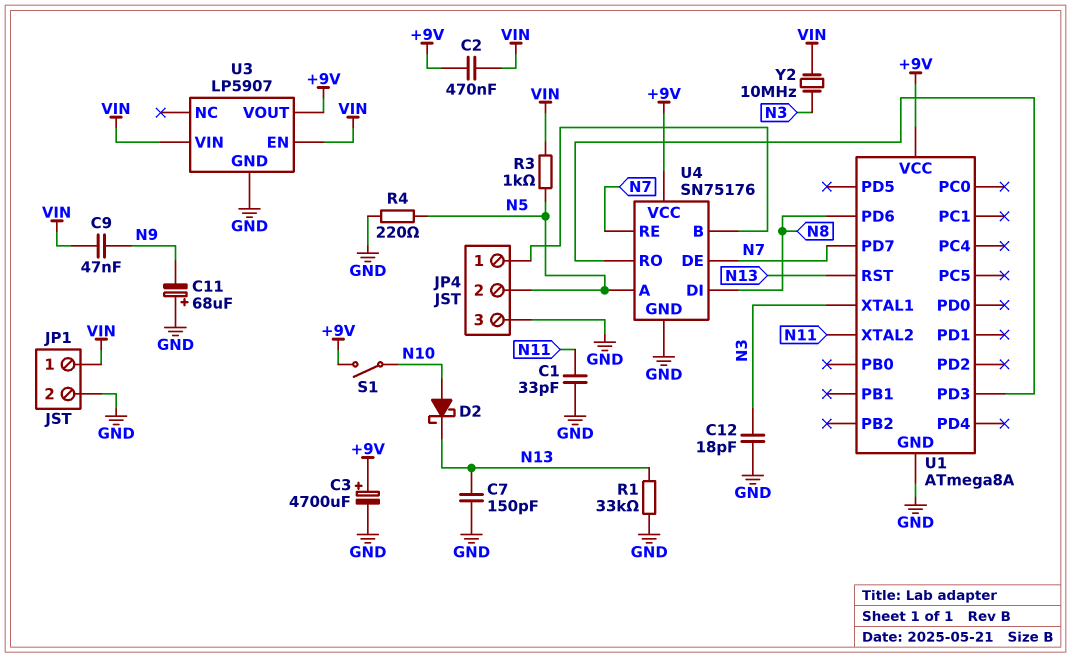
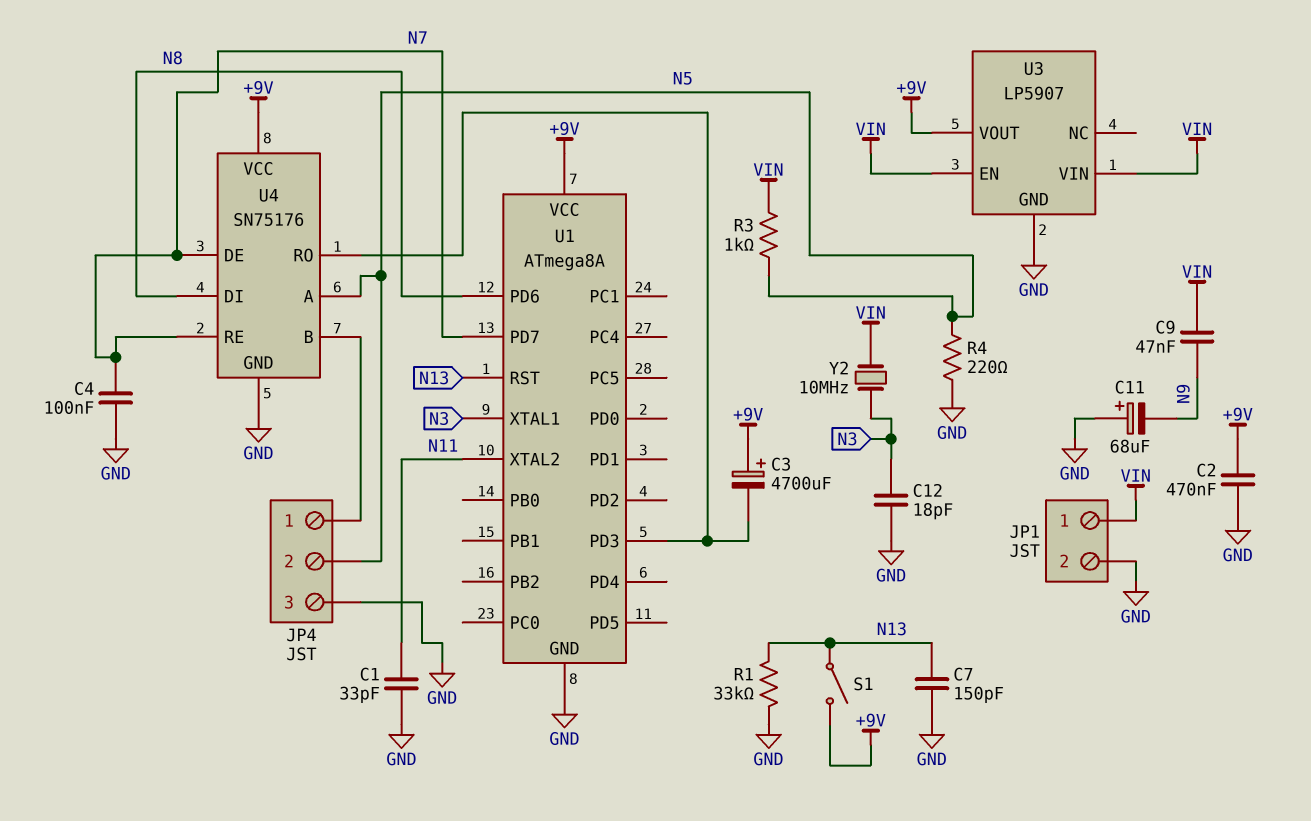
C2: 470nF (+9V, VIN) -> 470nF (+9V, GND)
C3: 4700uF (plus +9V, minus GND) -> 4700uF (plus +9V, minus U1/PD3)
C4: none -> 100nF (GND, N7)
D2: schottky (A N10, K N13) -> none
S1: switch (+9V, N10) -> switch (+9V, N13)

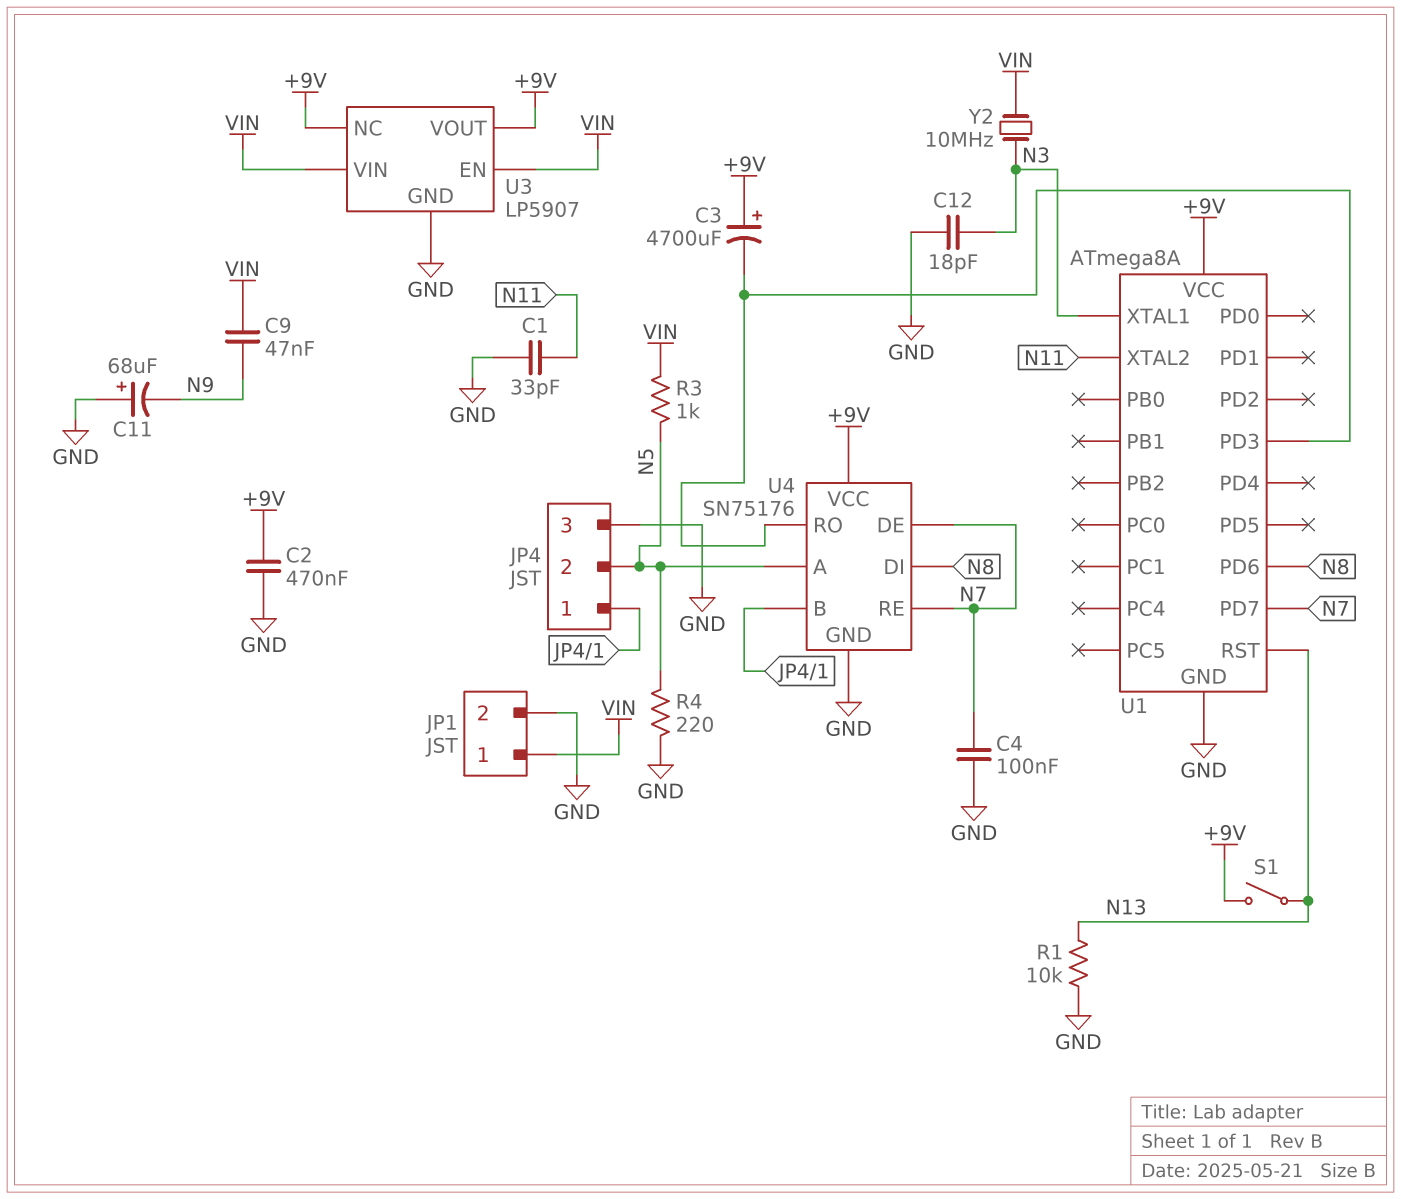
C7: 150pF (GND, N13) -> none
R1: 33k (GND, N13) -> 10k (GND, N13)
U3 pin NC: none -> +9V

